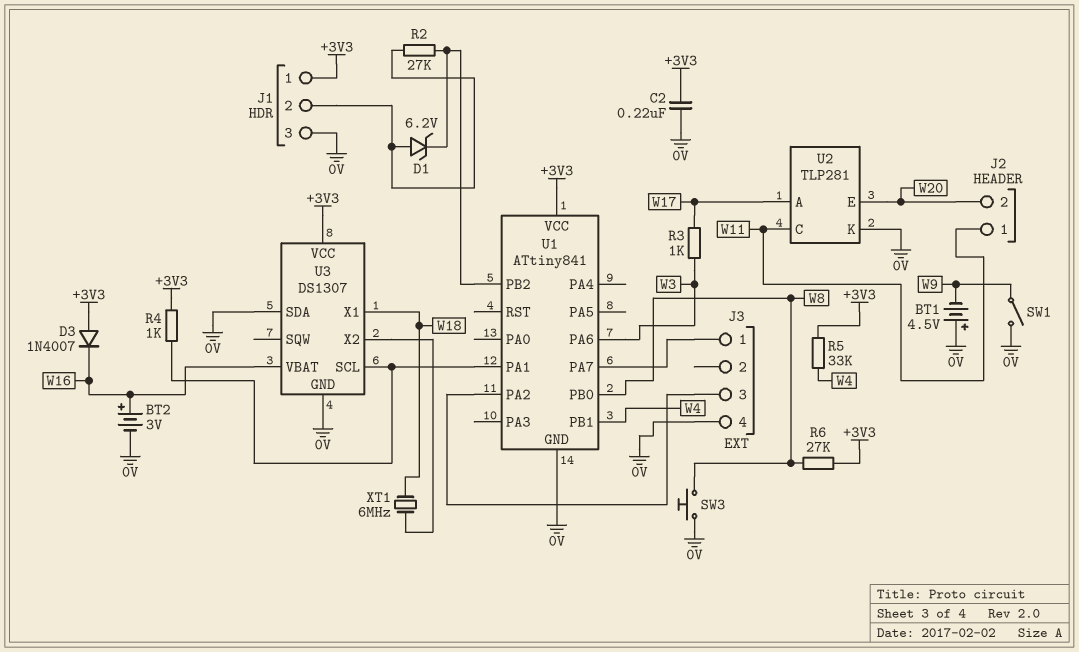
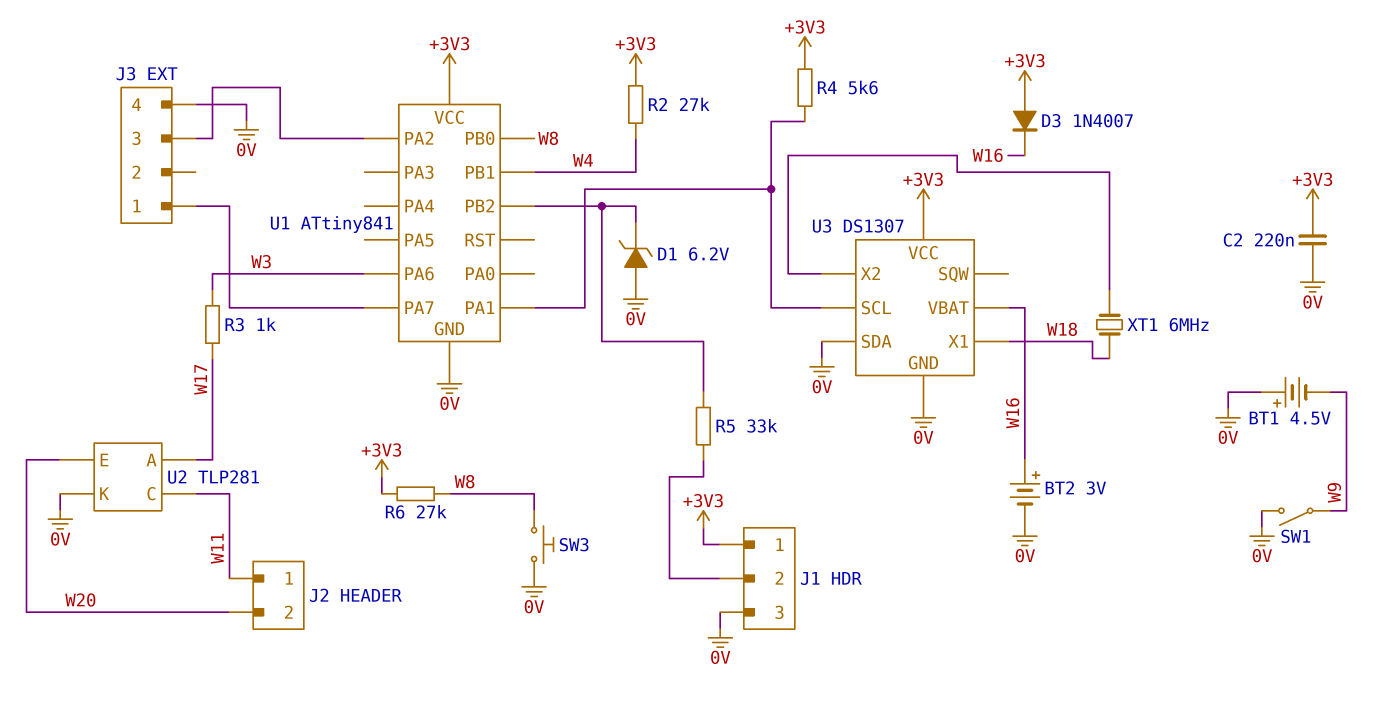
D1: zener 6.2V (A J1/2, K U1/PB2) -> zener 6.2V (A 0V, K U1/PB2)
R2: 27k (J1/2, U1/PB2) -> 27k (+3V3, W4)
R4: 1k (+3V3, U1/PA1) -> 5.6k (+3V3, U1/PA1)
R5: 33k (+3V3, W4) -> 33k (J1/2, U1/PB2)

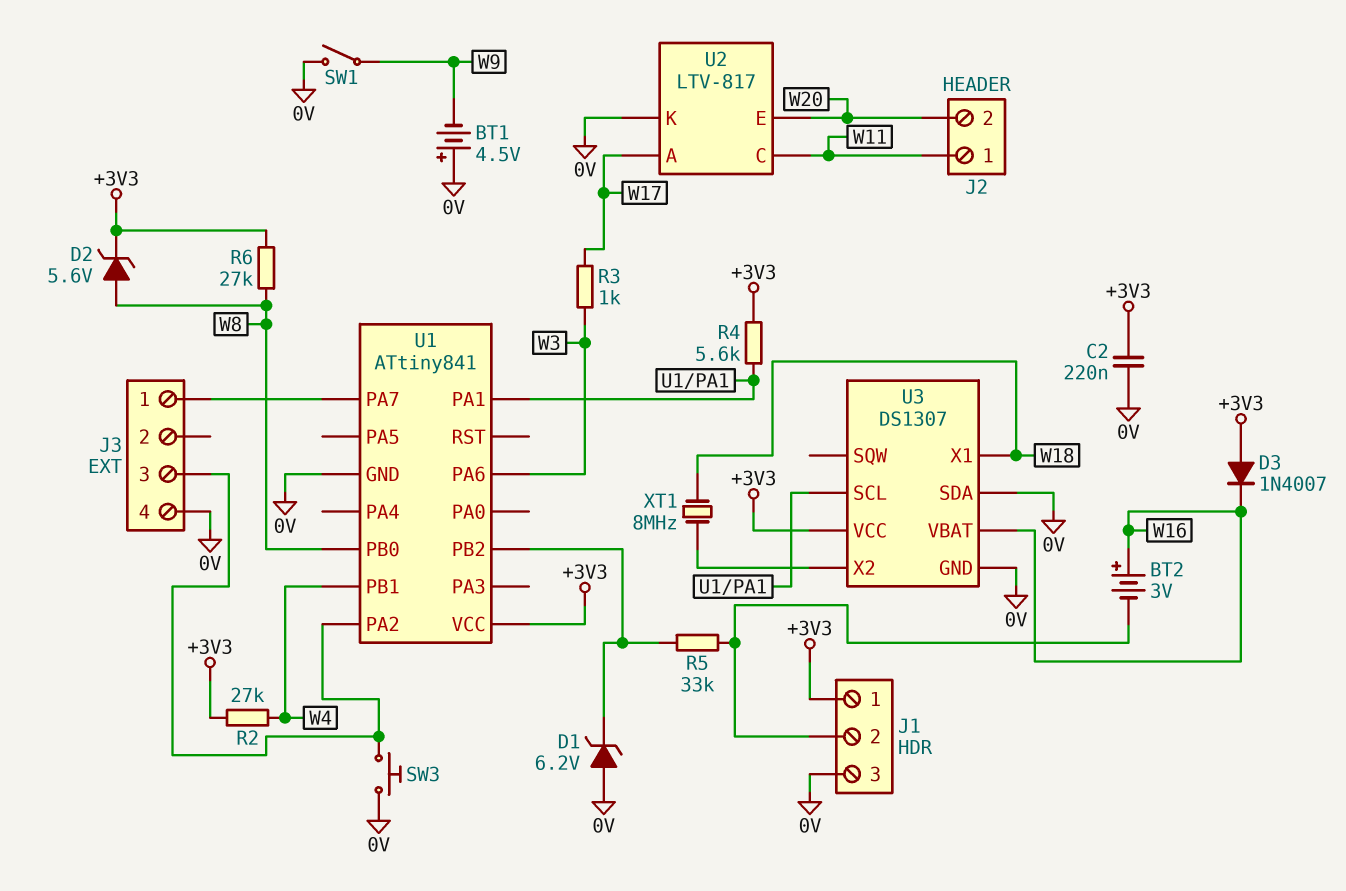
BT2: 3V (plus W16, minus 0V) -> 3V (plus W16, minus J1/2)
D2: none -> zener 5.6V (A W8, K +3V3)
SW3: button (0V, W8) -> button (0V, J3/3)
U2: TLP281 -> LTV-817
XT1: 6MHz (U3/X2, W18) -> 8MHz (U3/X2, W18)

